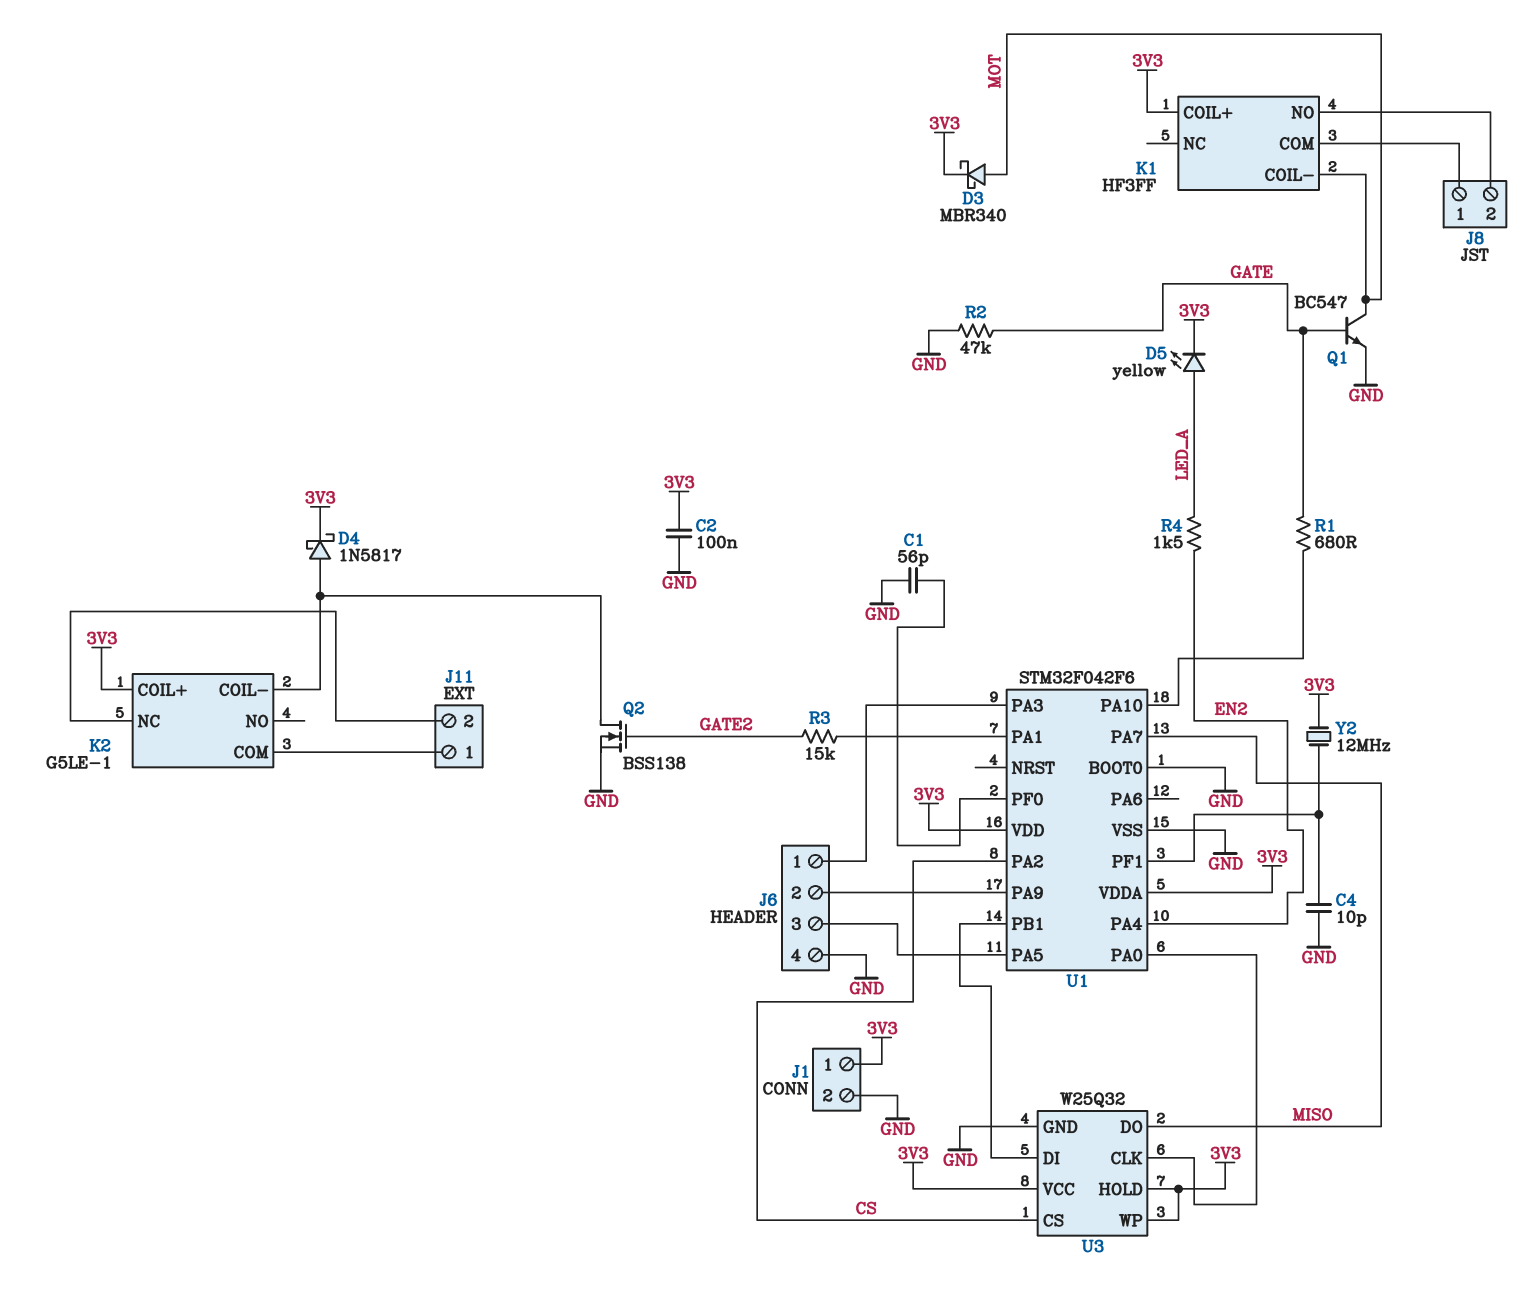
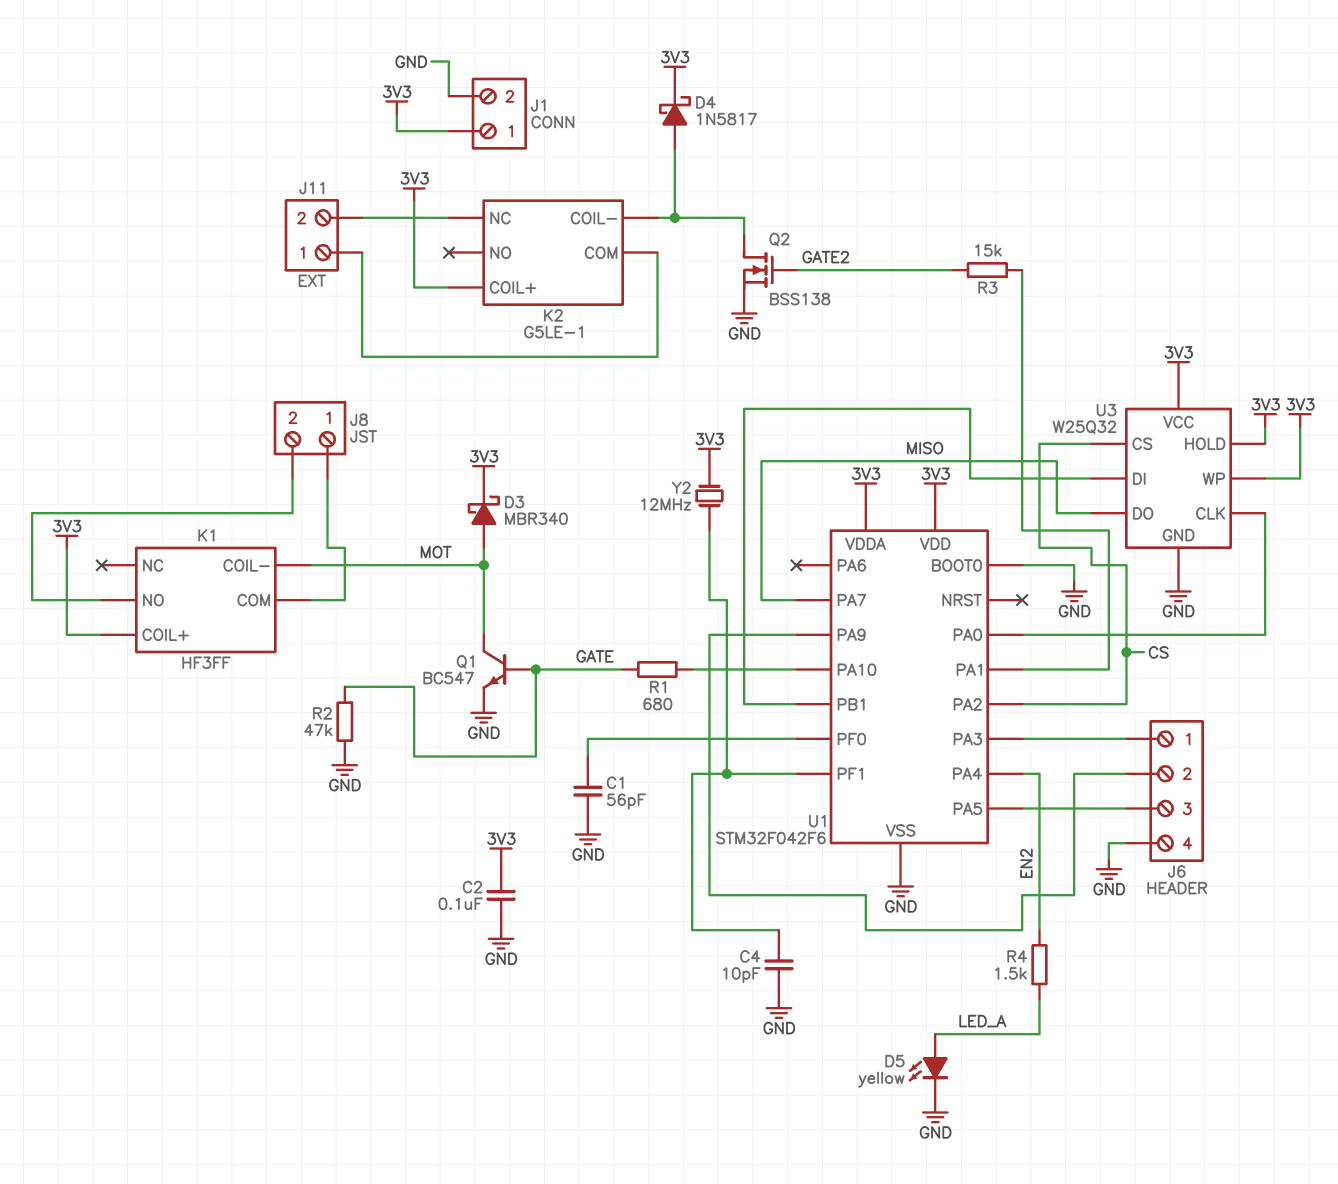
D5: LED yellow (A LED_A, K 3V3) -> LED yellow (A LED_A, K GND)

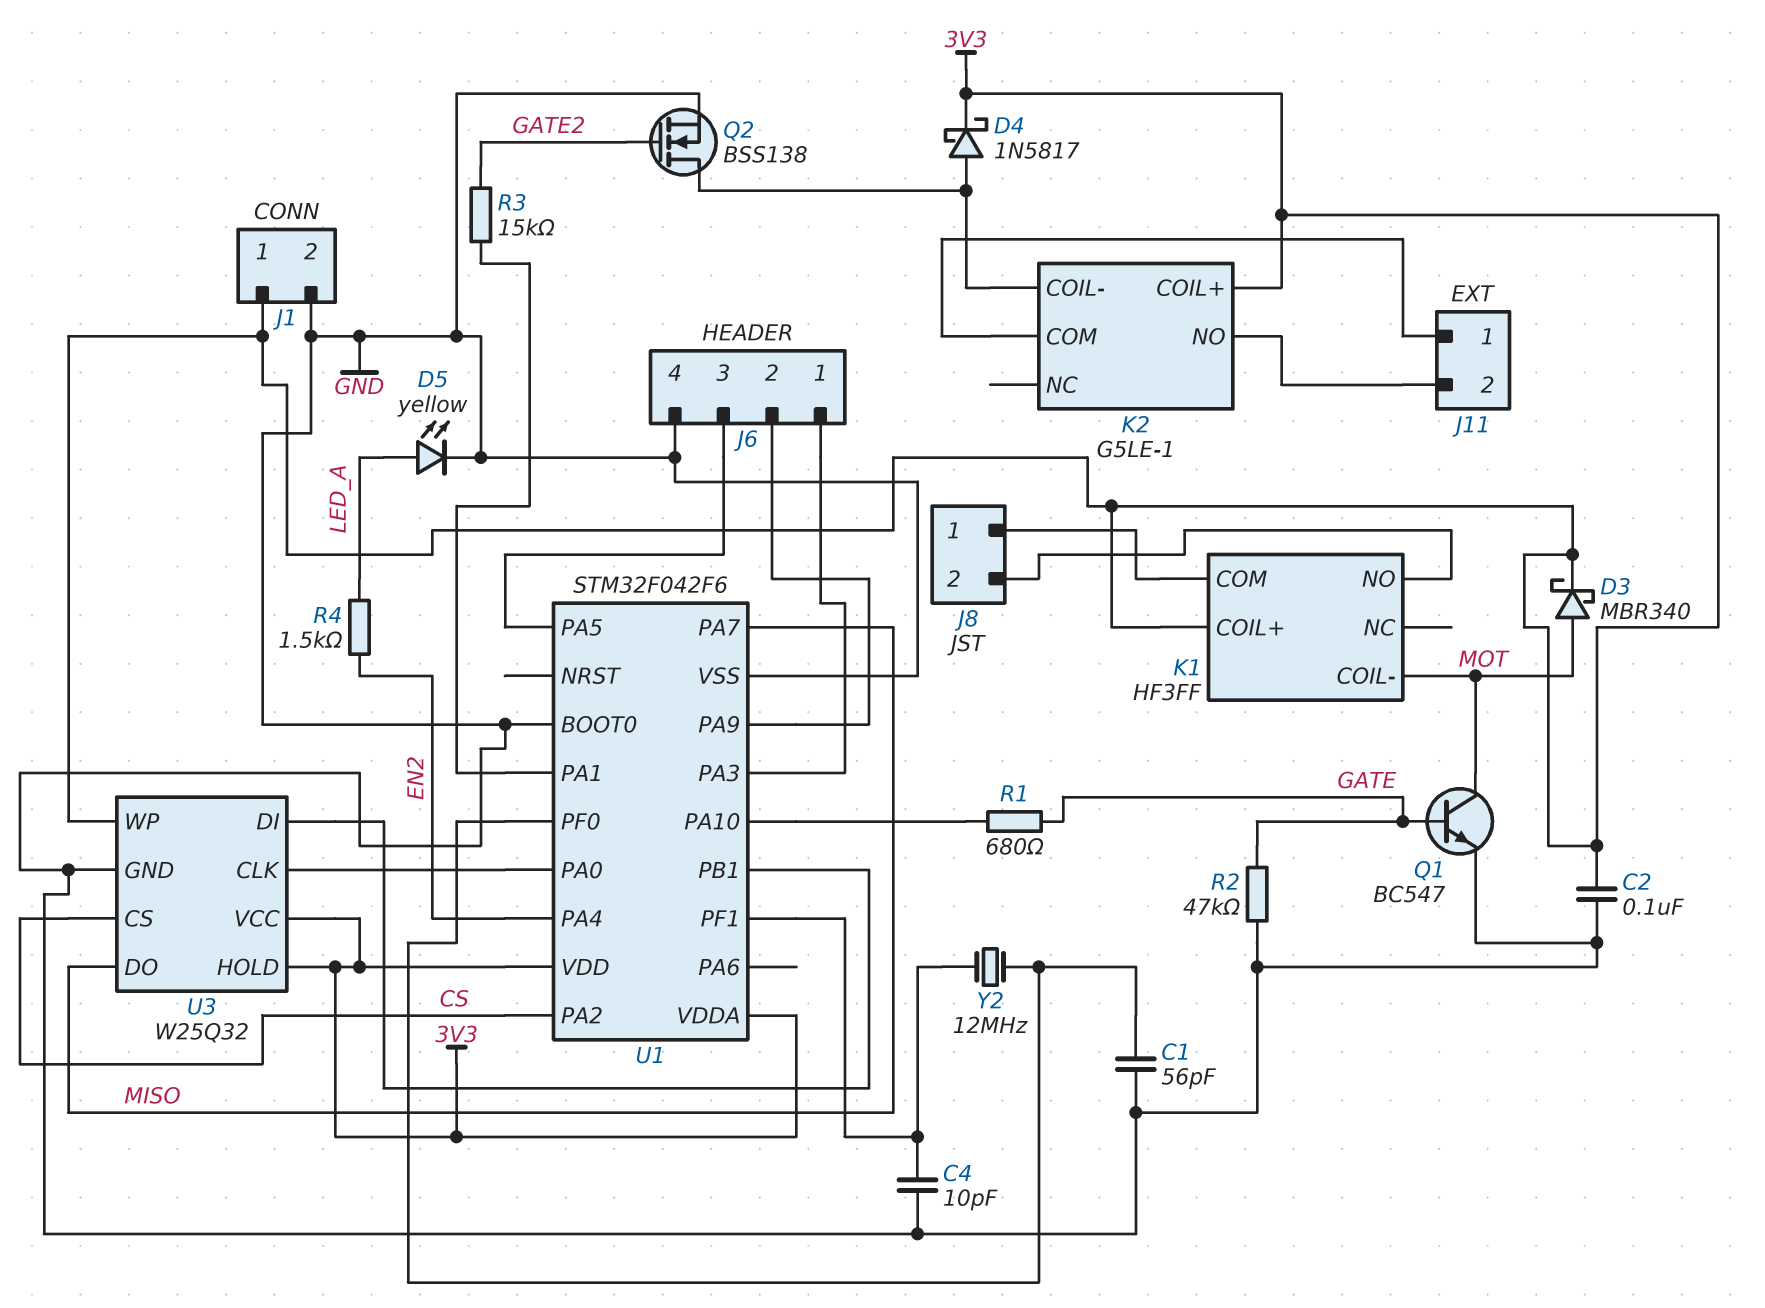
K2 pin NC: J11/2 -> none
K2 pin NO: none -> J11/2
Y2: 12MHz (3V3, U1/PF1) -> 12MHz (U1/PF0, U1/PF1)

